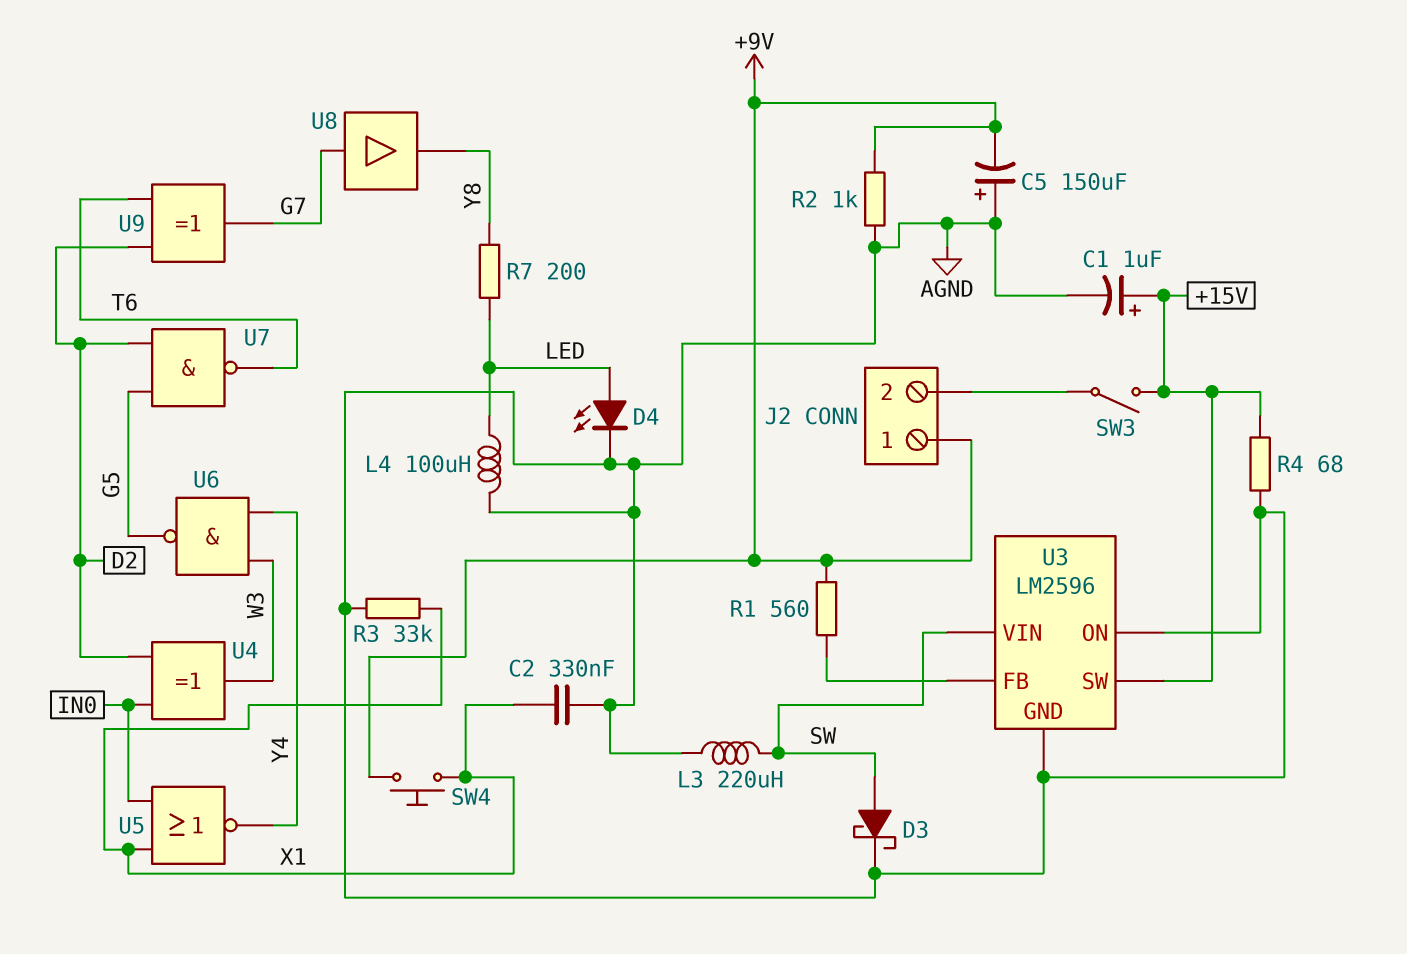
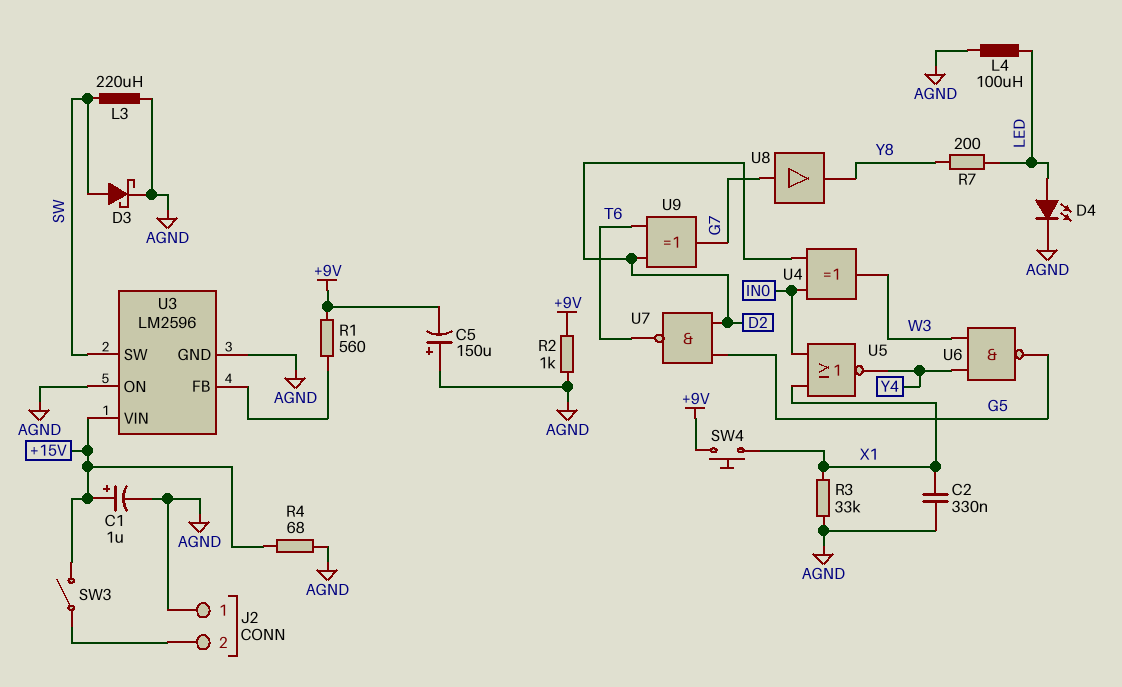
J2 pin 1: +9V -> AGND
U3 pin SW: +15V -> SW
U3 pin VIN: SW -> +15V

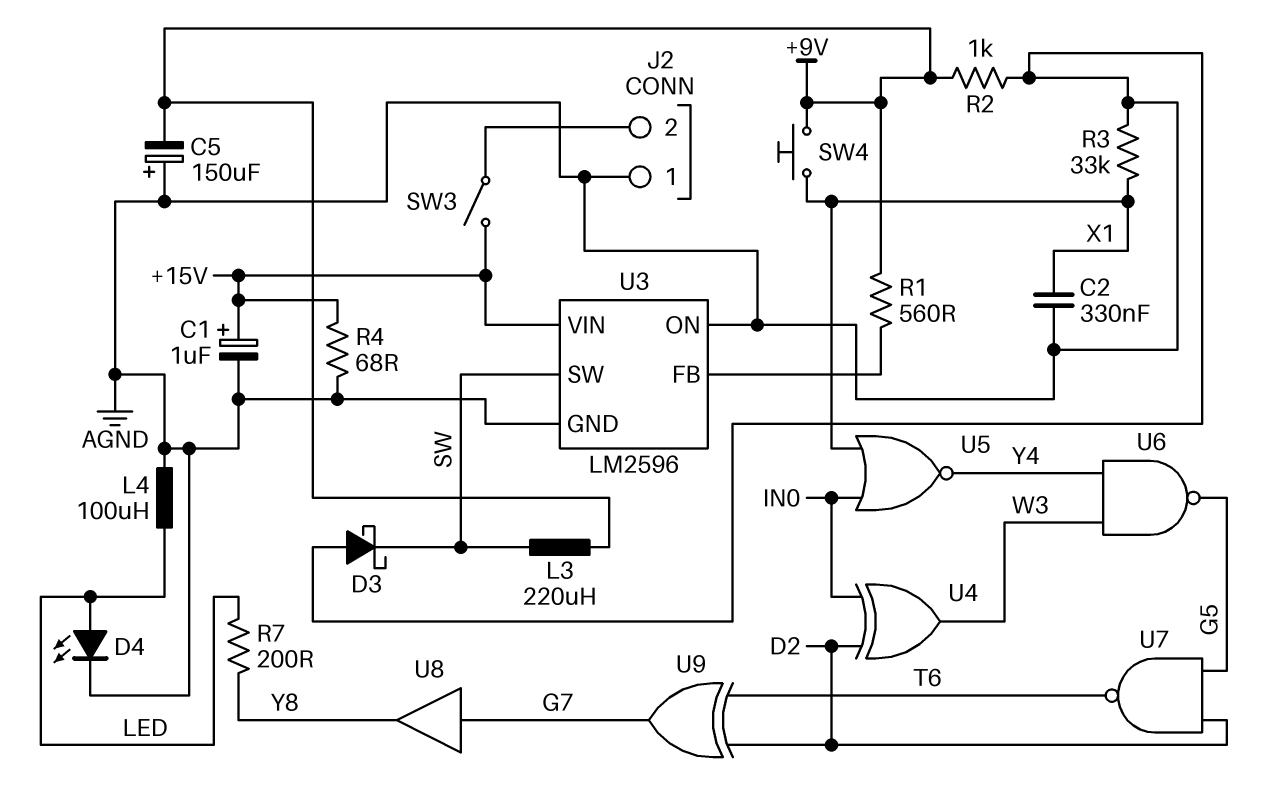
D3: schottky (A SW, K AGND) -> schottky (A AGND, K SW)
L3: 220uH (AGND, SW) -> 220uH (+9V, SW)

